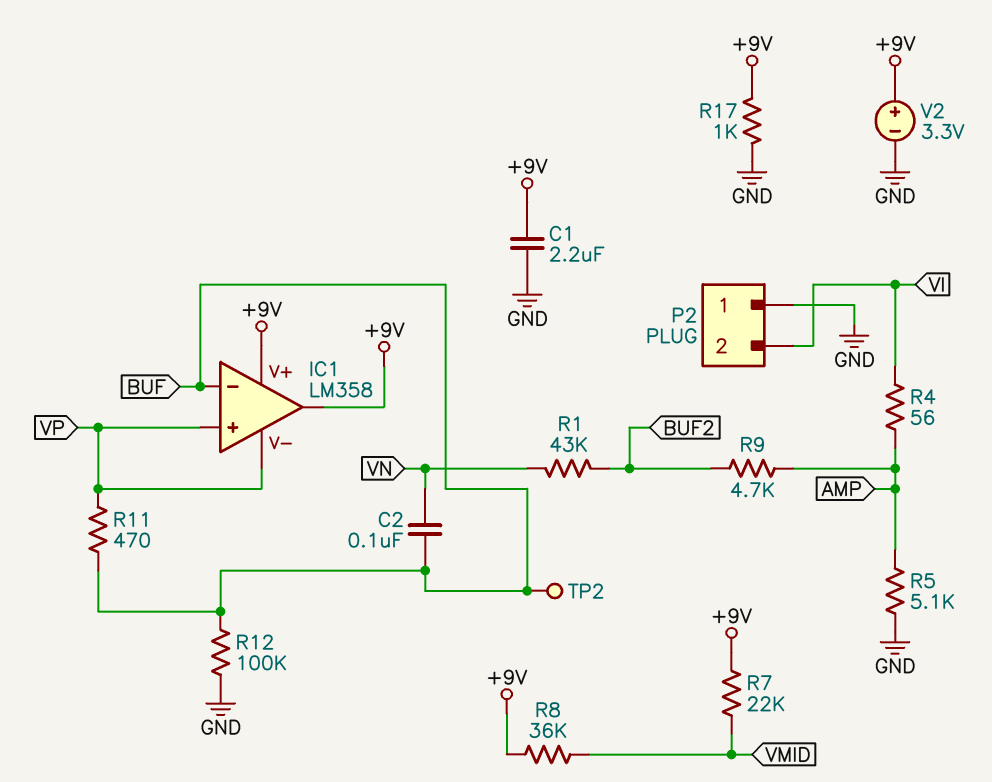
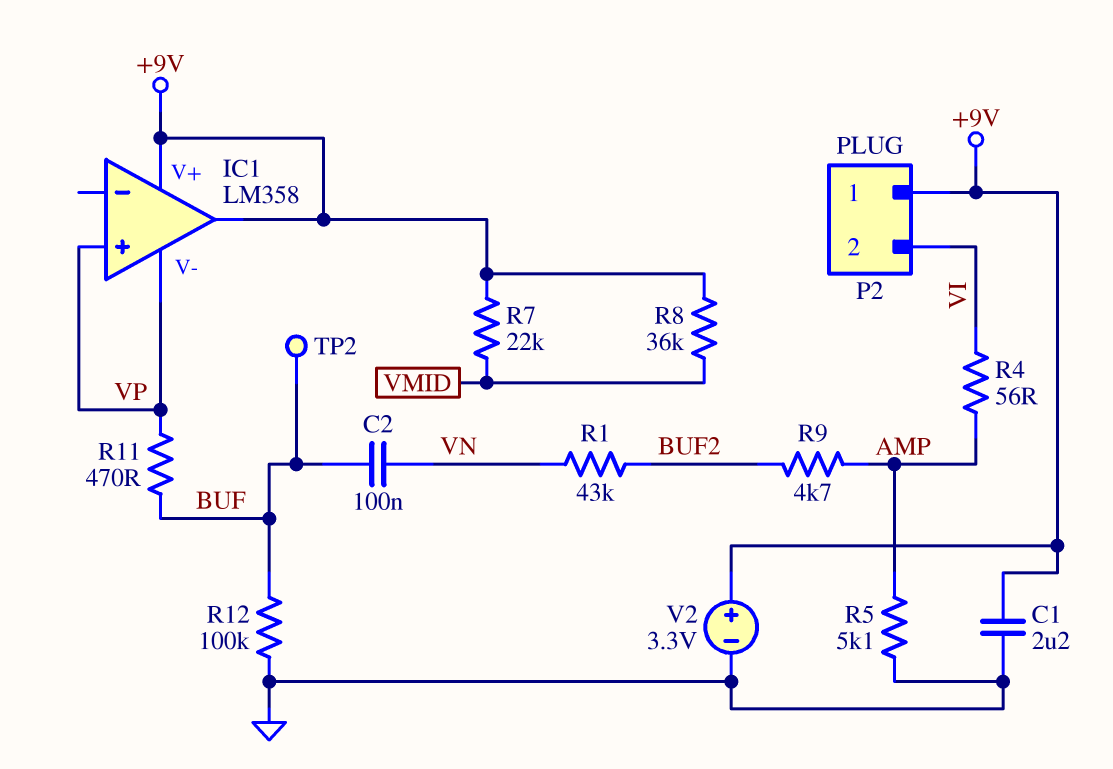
IC1 pin in-: BUF -> none
P2 pin 1: GND -> +9V
R17: 1k (+9V, GND) -> none

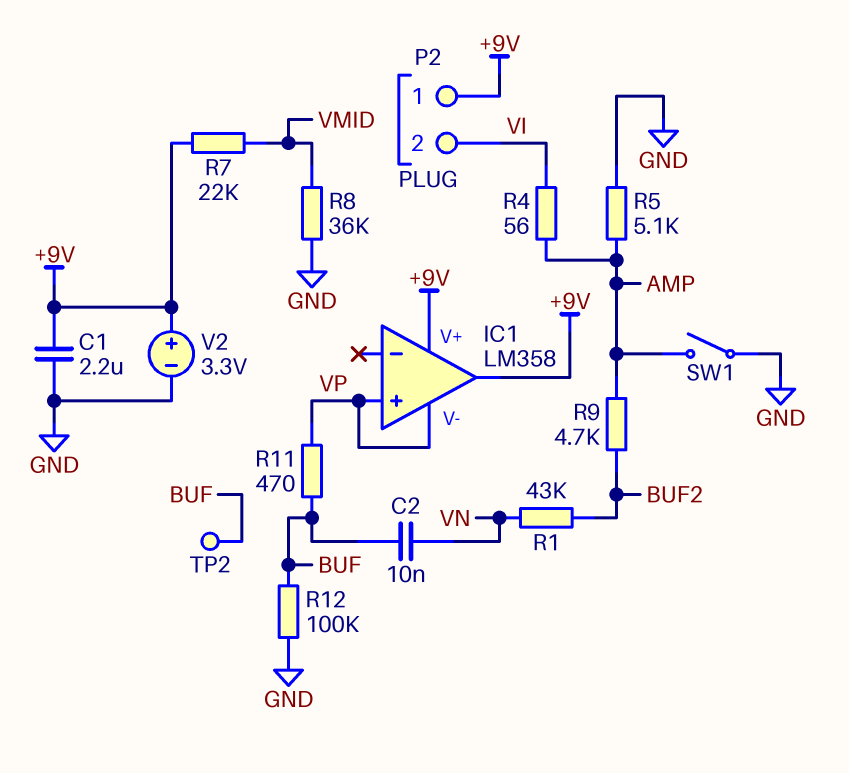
C2: 100nF (BUF, VN) -> 10nF (BUF, VN)
R8: 36k (+9V, VMID) -> 36k (GND, VMID)
SW1: none -> switch (AMP, GND)

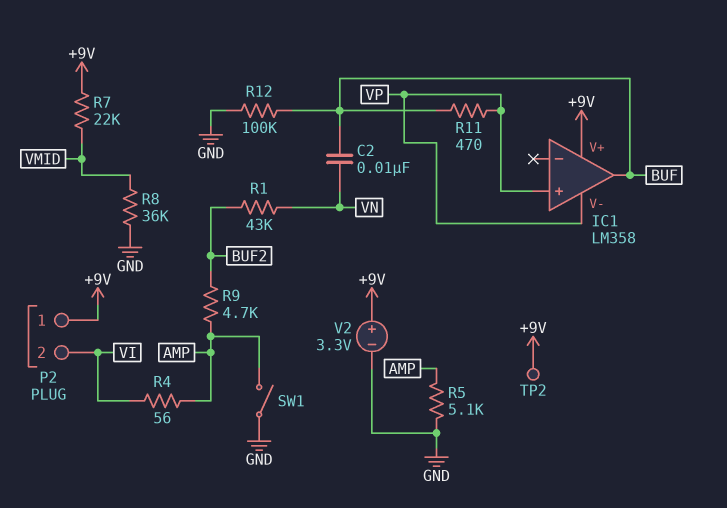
C1: 2.2uF (+9V, GND) -> none
IC1 pin out: +9V -> BUF
TP2: test point (BUF) -> test point (+9V)

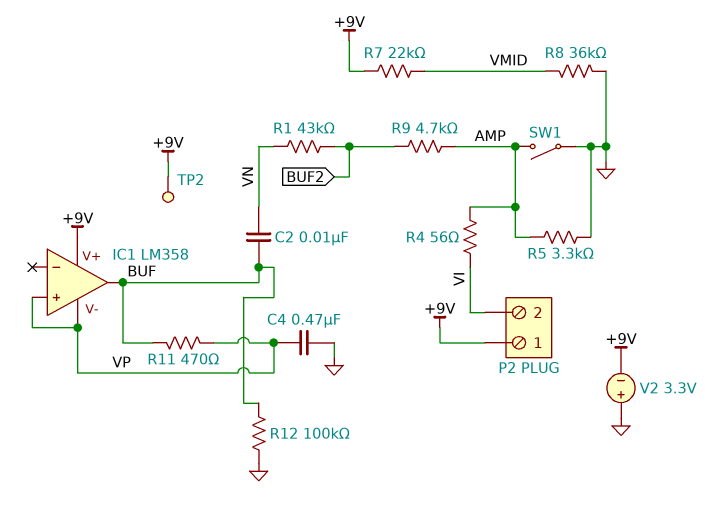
C4: none -> 470nF (GND, VP)
R5: 5.1k (AMP, GND) -> 3.3k (AMP, GND)
V2: 3.3V (plus +9V, minus GND) -> 3.3V (plus GND, minus +9V)

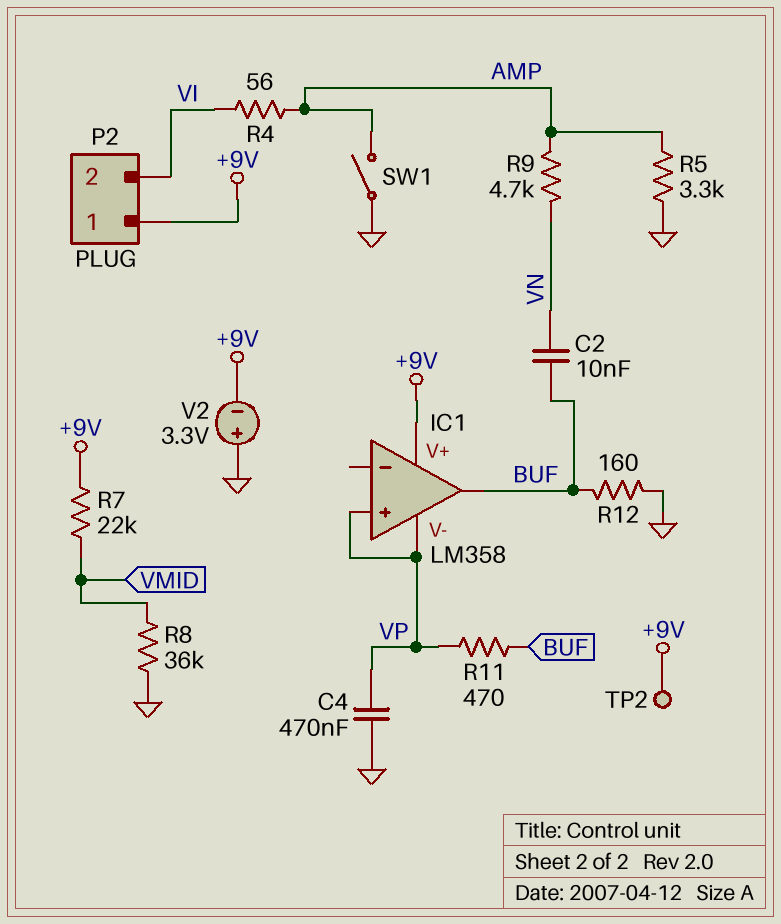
R1: 43k (BUF2, VN) -> none
R9: 4.7k (AMP, BUF2) -> 4.7k (AMP, VN)
R12: 100k (BUF, GND) -> 160 (BUF, GND)

